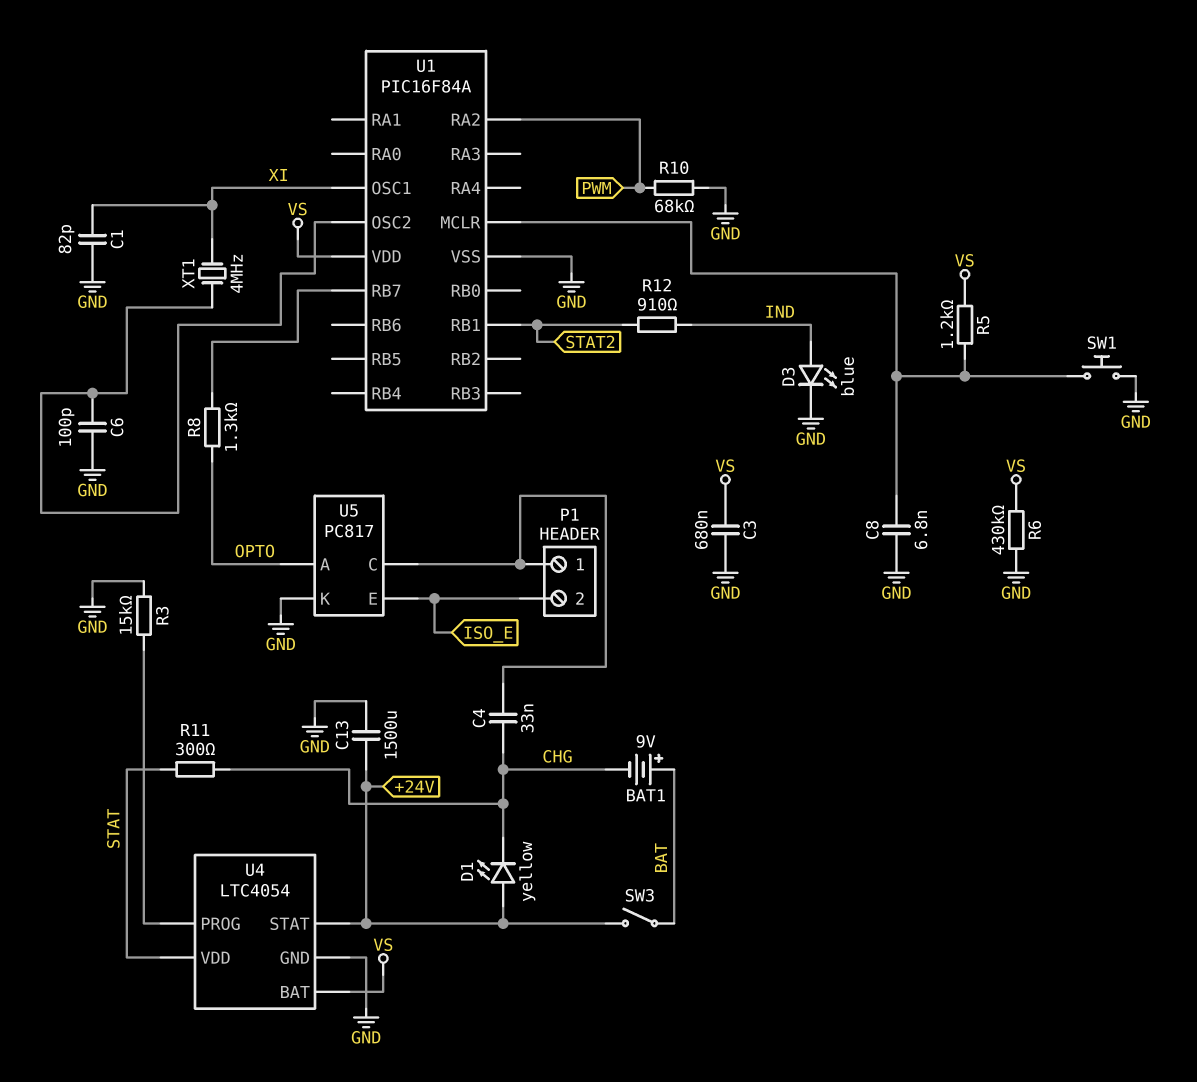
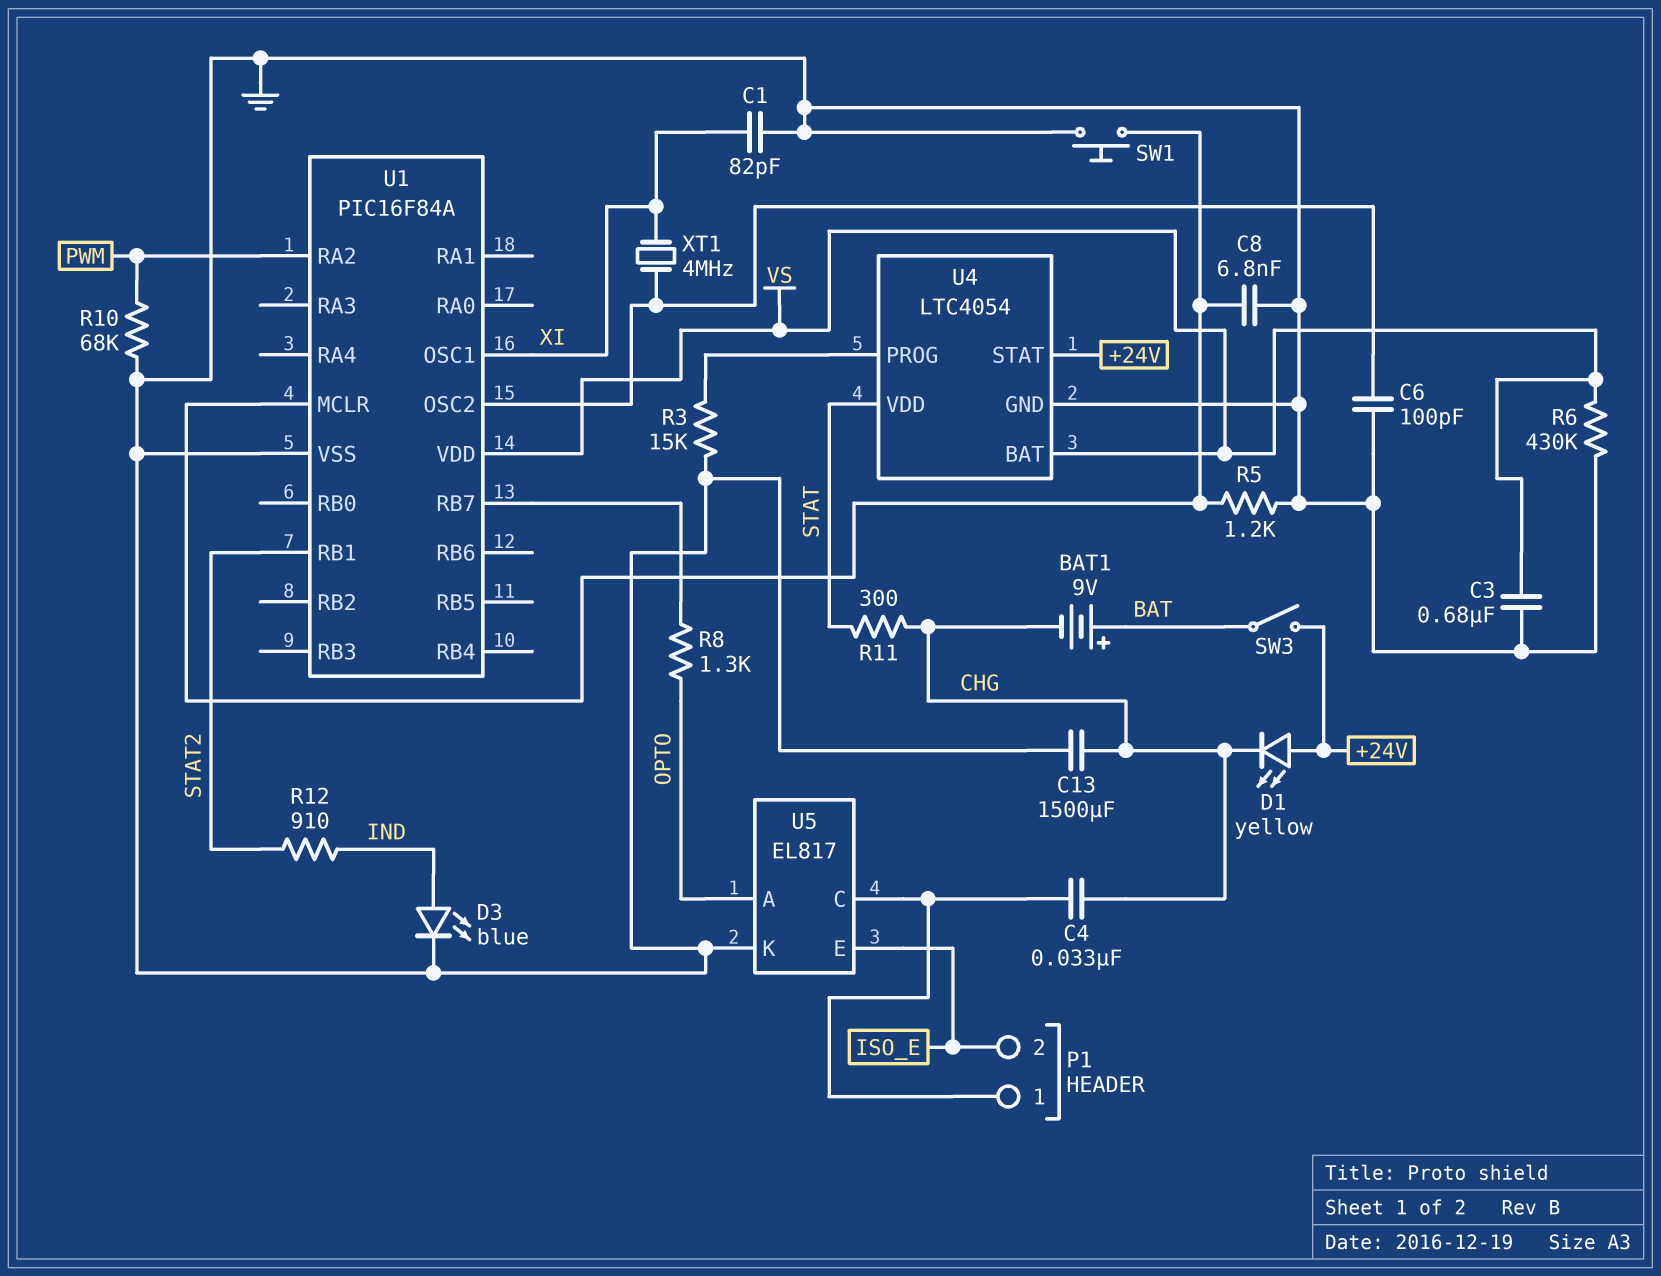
C13: 1500uF (+24V, GND) -> 1500uF (CHG, GND)
R5: 1.2k (U1/MCLR, VS) -> 1.2k (GND, U1/MCLR)
U5: PC817 -> EL817

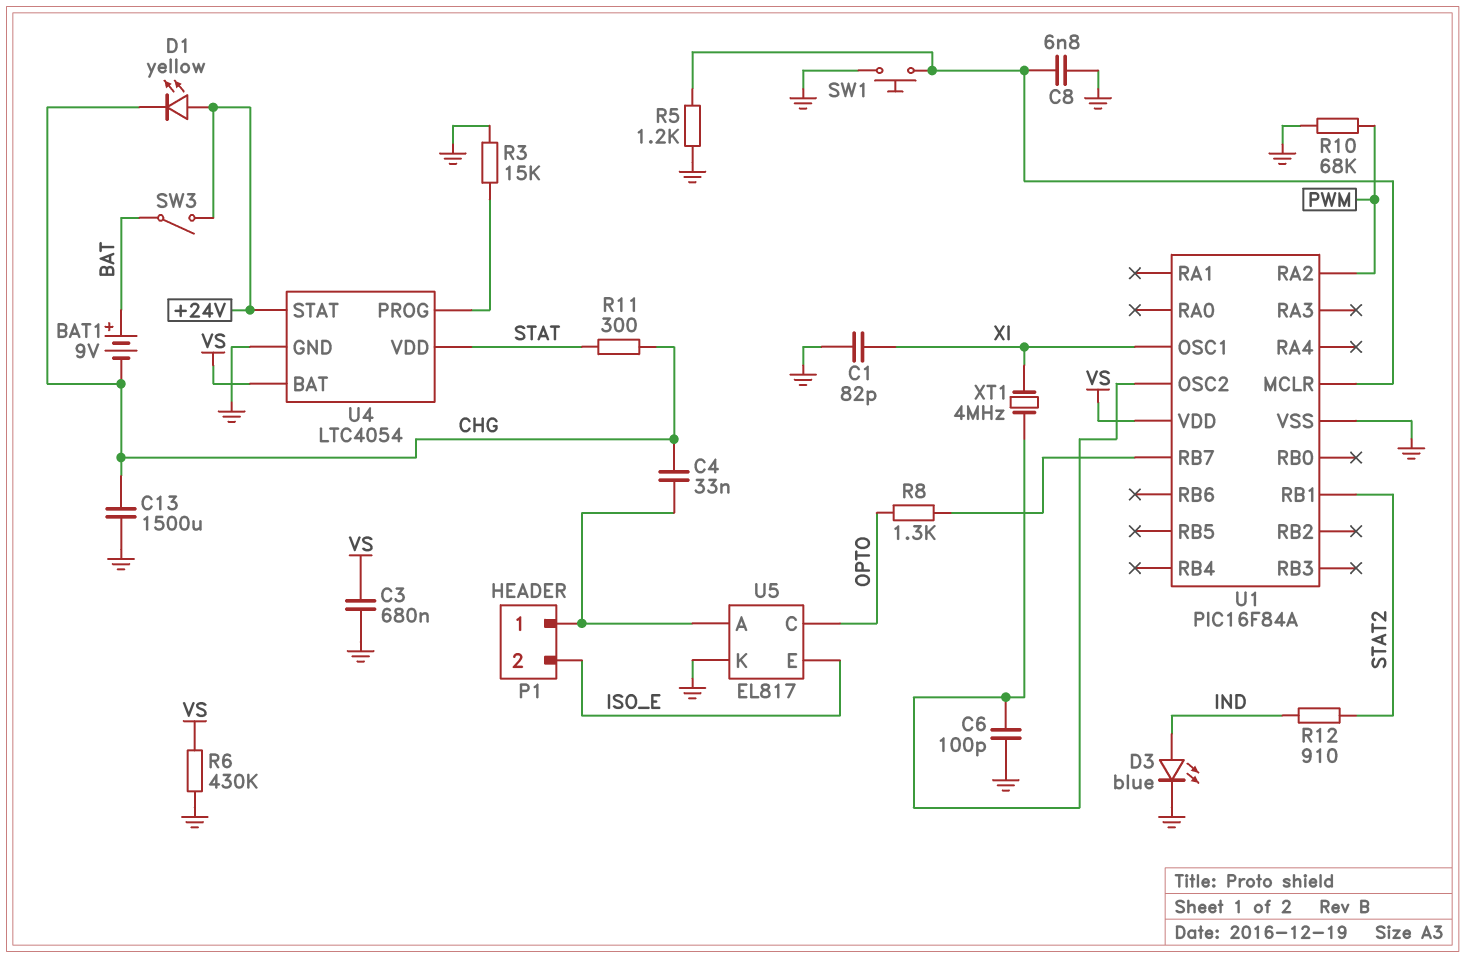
U5 pin A: OPTO -> P1/1
U5 pin C: P1/1 -> OPTO

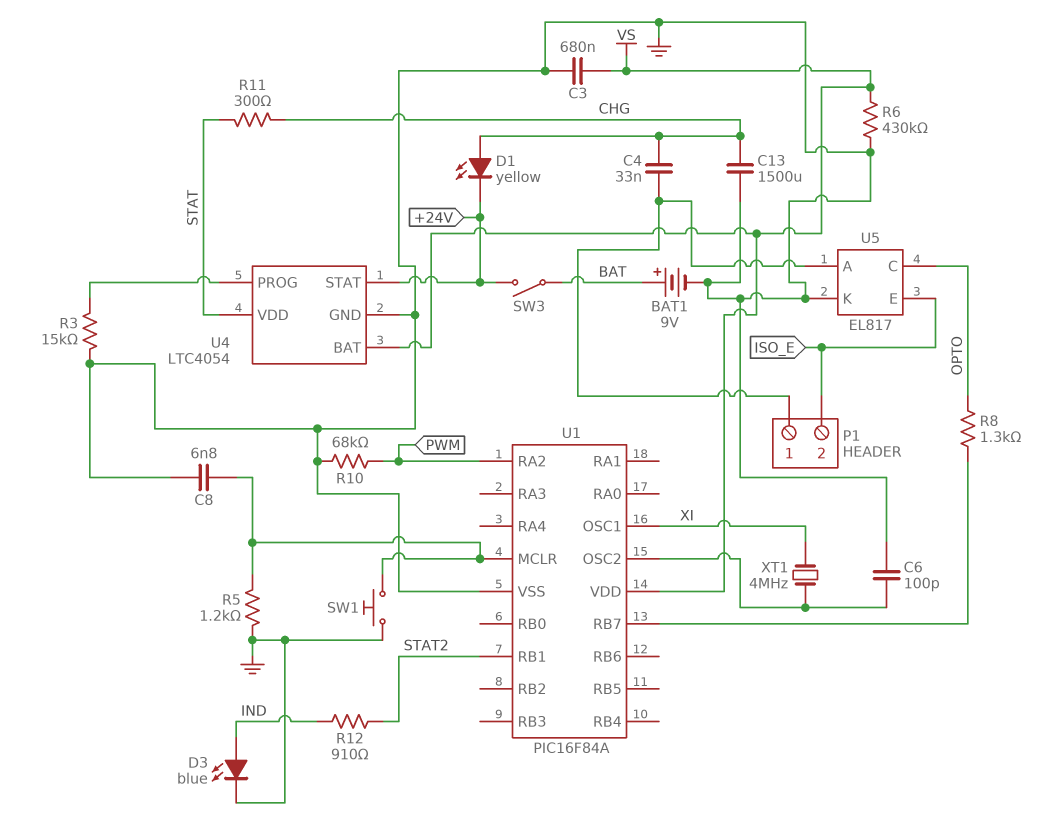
BAT1: 9V (plus BAT, minus CHG) -> 9V (plus BAT, minus GND)
C1: 82pF (GND, XI) -> none
D1: LED yellow (A +24V, K CHG) -> LED yellow (A CHG, K +24V)

